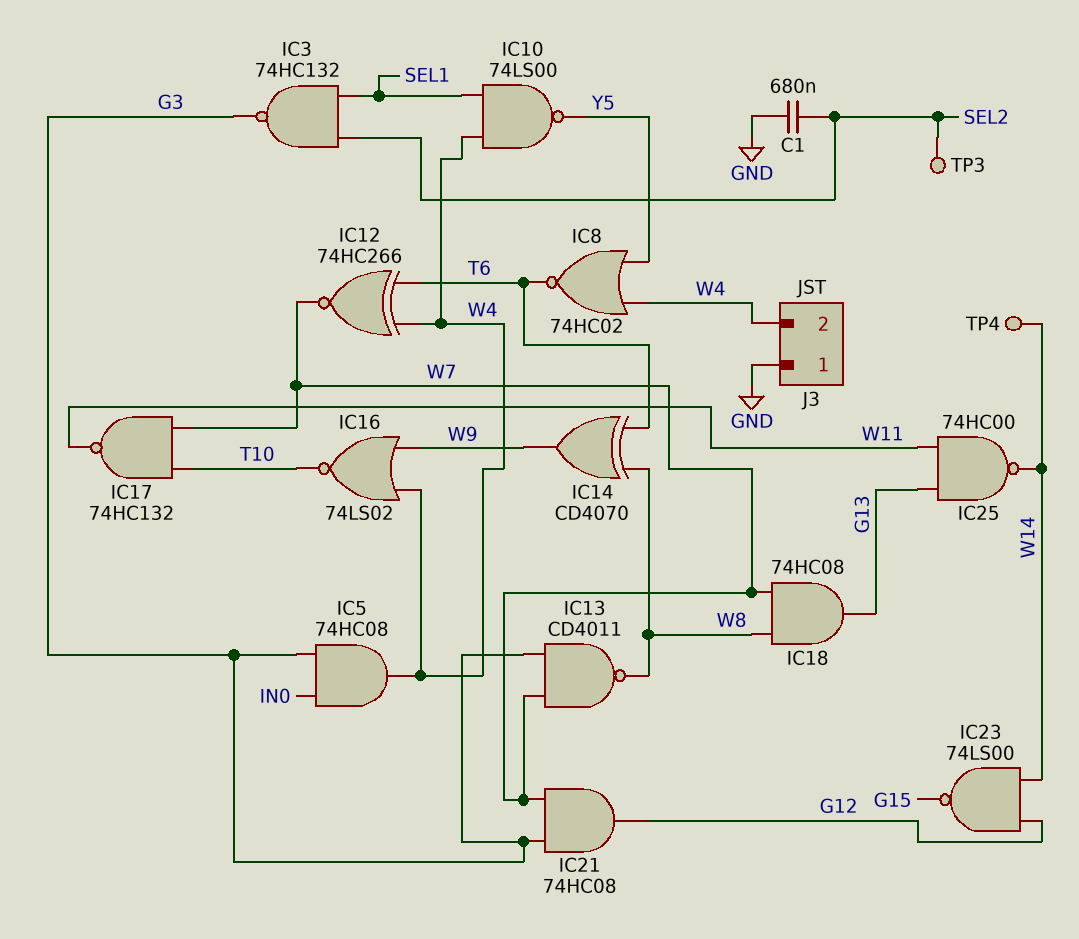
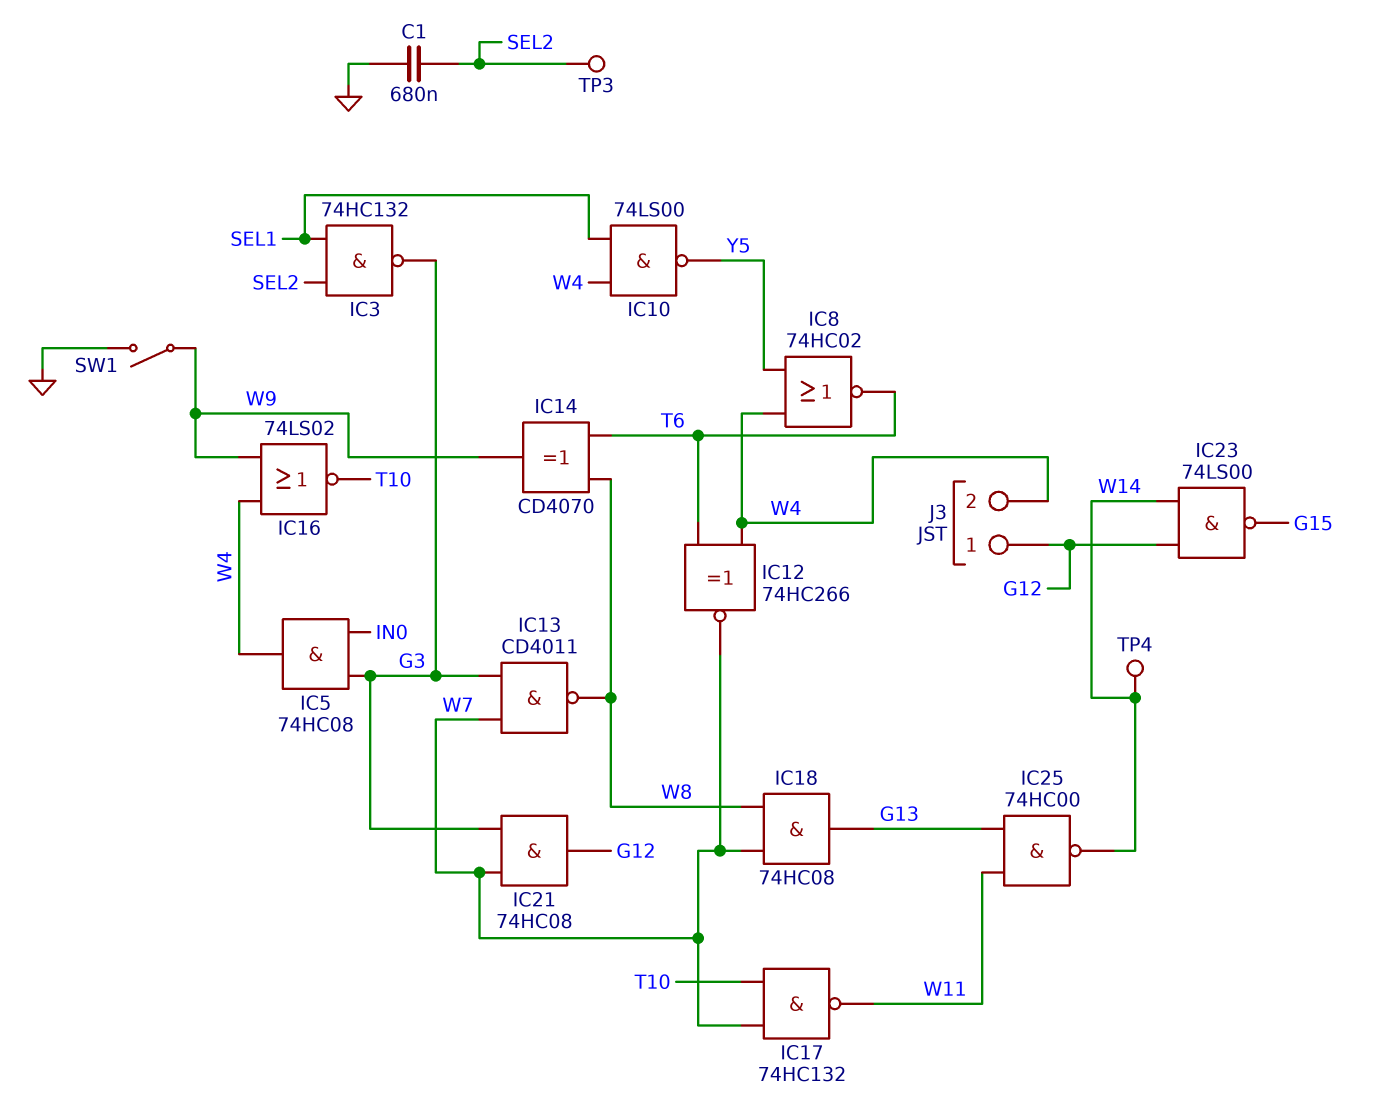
J3 pin 1: GND -> G12
SW1: none -> switch (GND, W9)

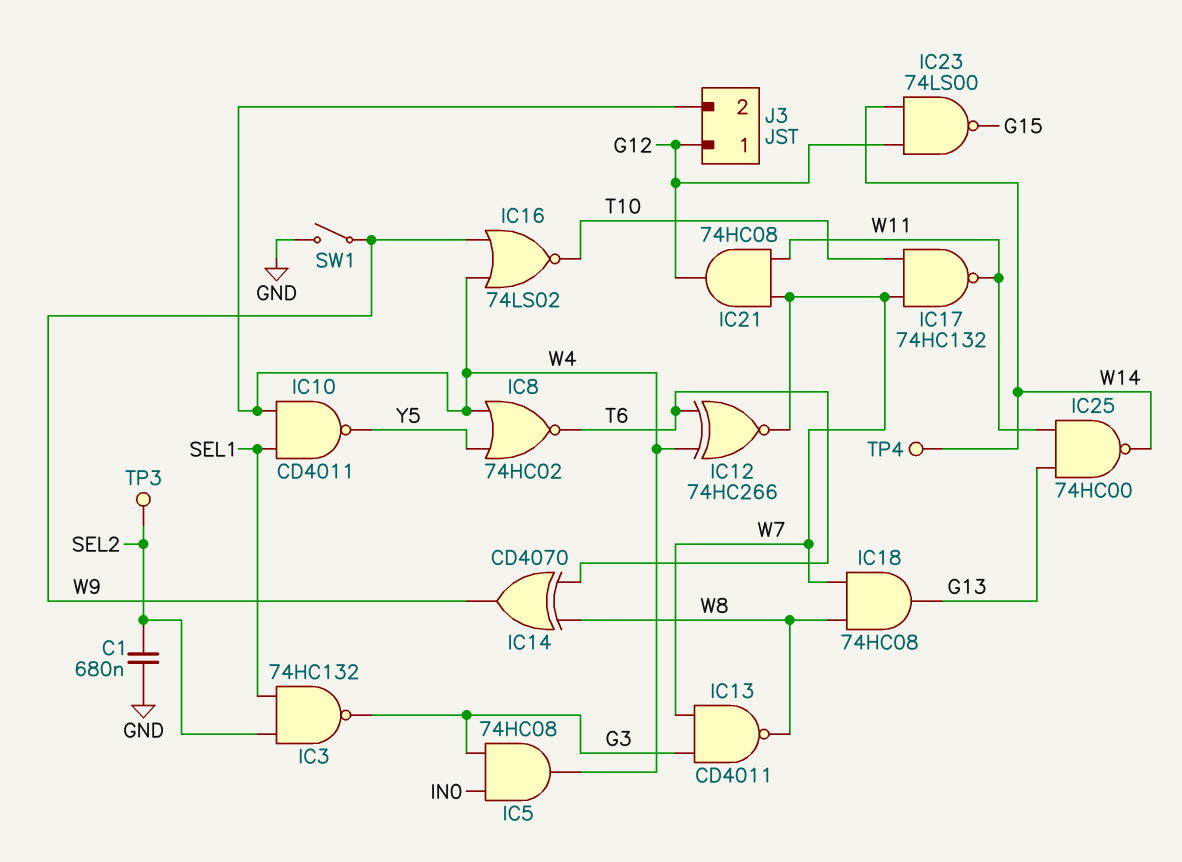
IC10: NAND 74LS00 (in SEL1, in W4, out Y5) -> NAND CD4011 (in SEL1, in W4, out Y5)
IC21: AND 74HC08 (in G3, in W7, out G12) -> AND 74HC08 (in W7, in W11, out G12)

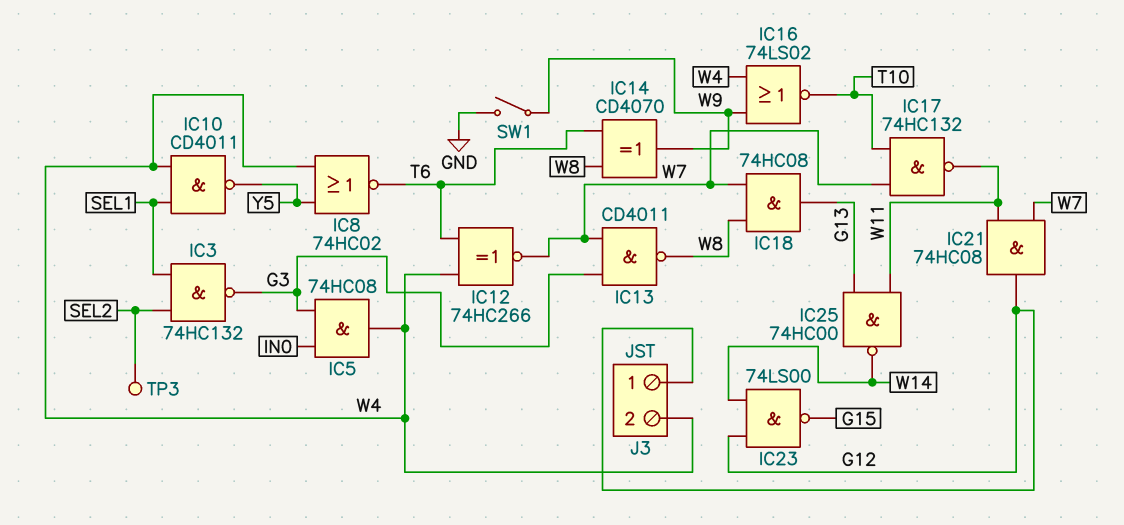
C1: 680nF (GND, SEL2) -> none
TP4: test point (W14) -> none

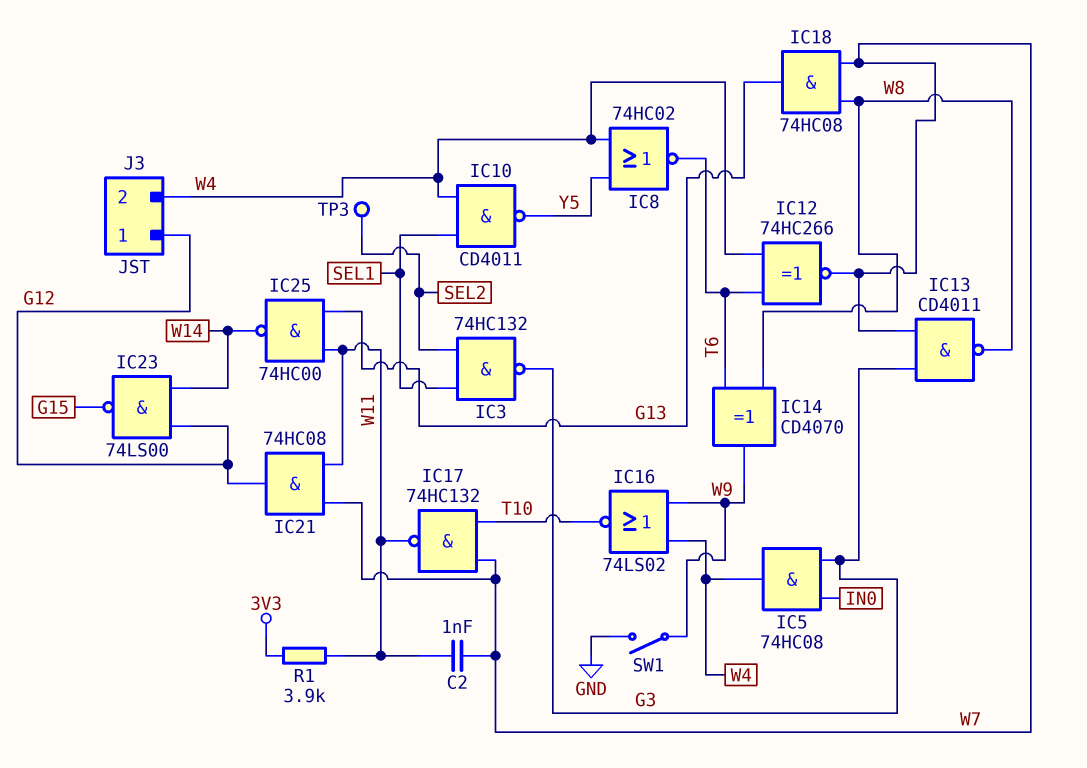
C2: none -> 1nF (W7, W11)
R1: none -> 3.9k (3V3, W11)

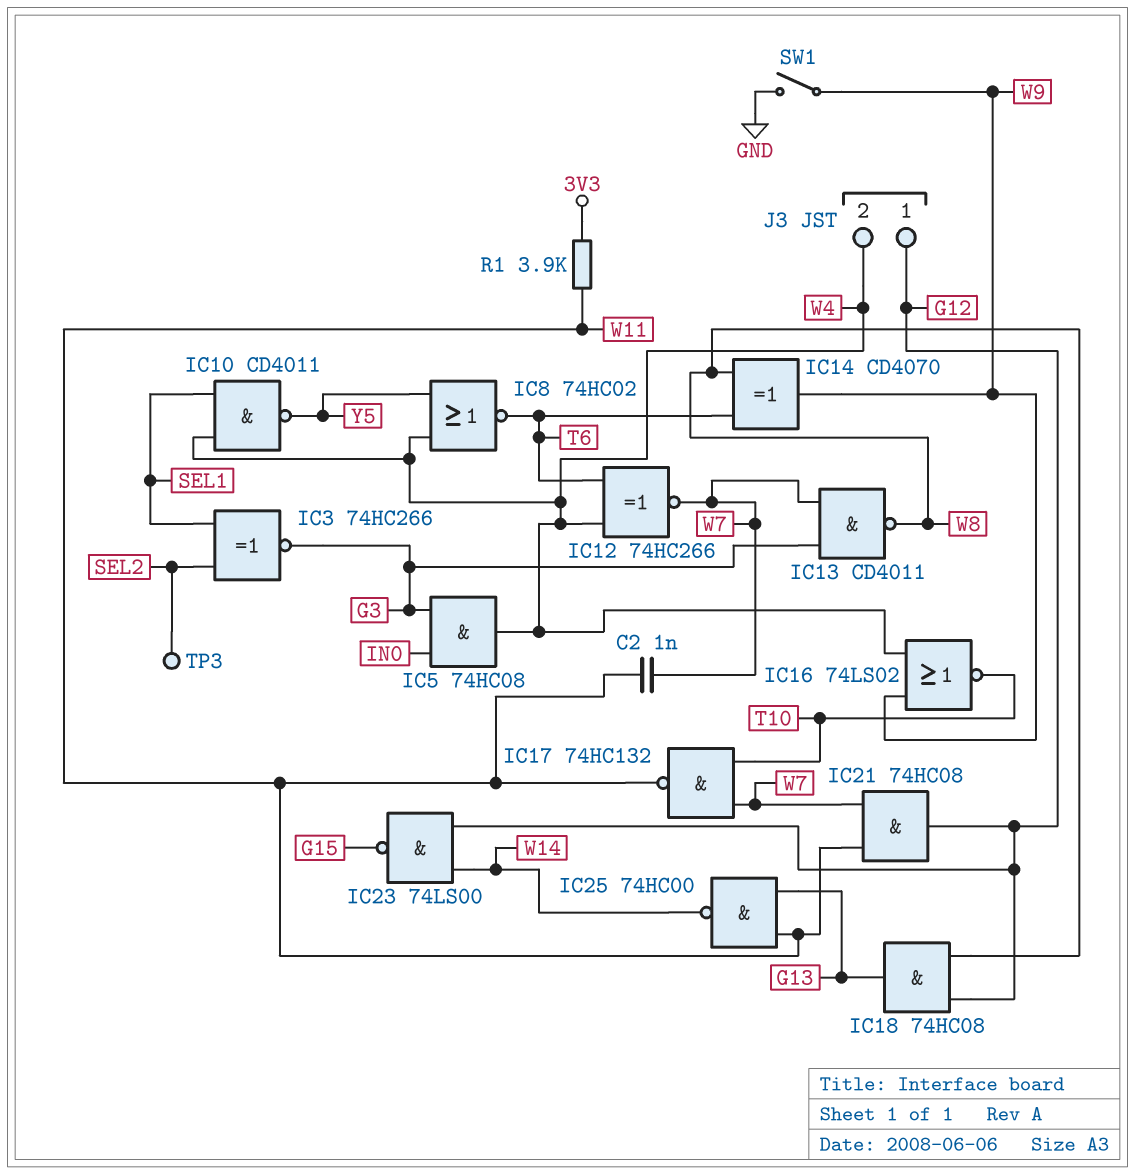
IC3: NAND 74HC132 (in SEL1, in SEL2, out G3) -> XNOR 74HC266 (in SEL1, in SEL2, out G3)
IC18: AND 74HC08 (in W7, in W8, out G13) -> AND 74HC08 (in G12, in W8, out G13)

